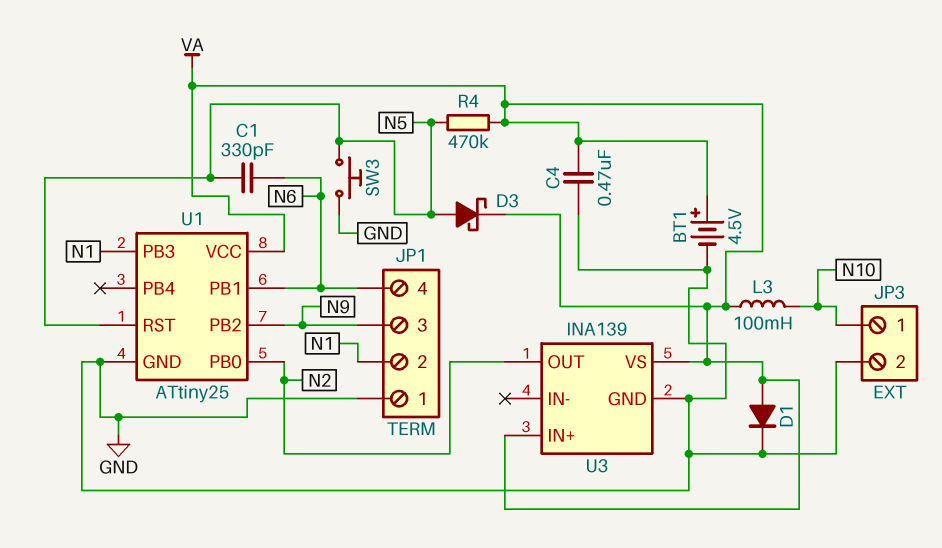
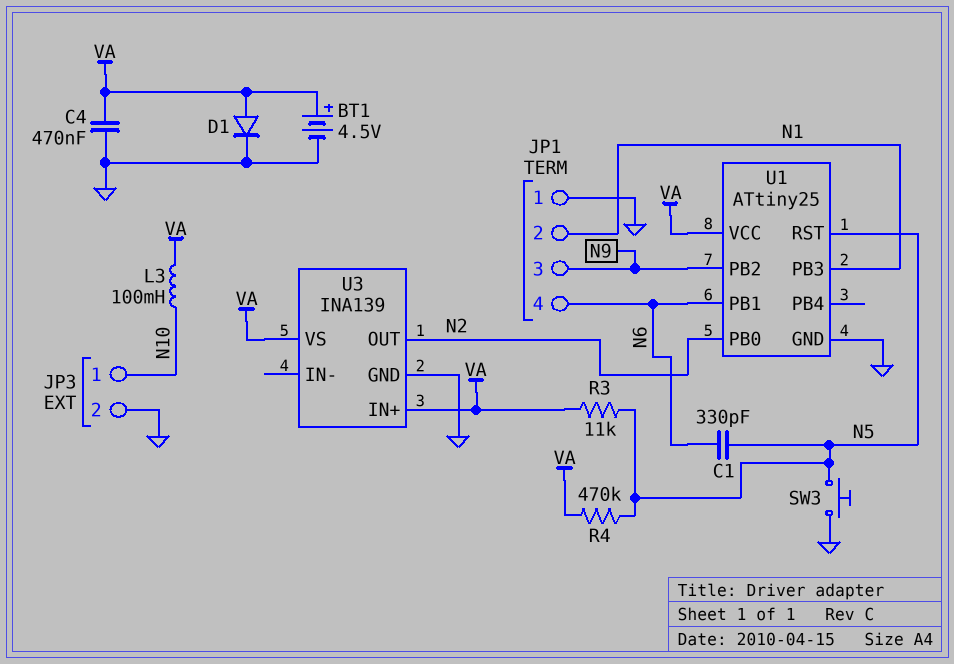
D3: schottky (A N5, K VA) -> none
R3: none -> 11k (N5, VA)

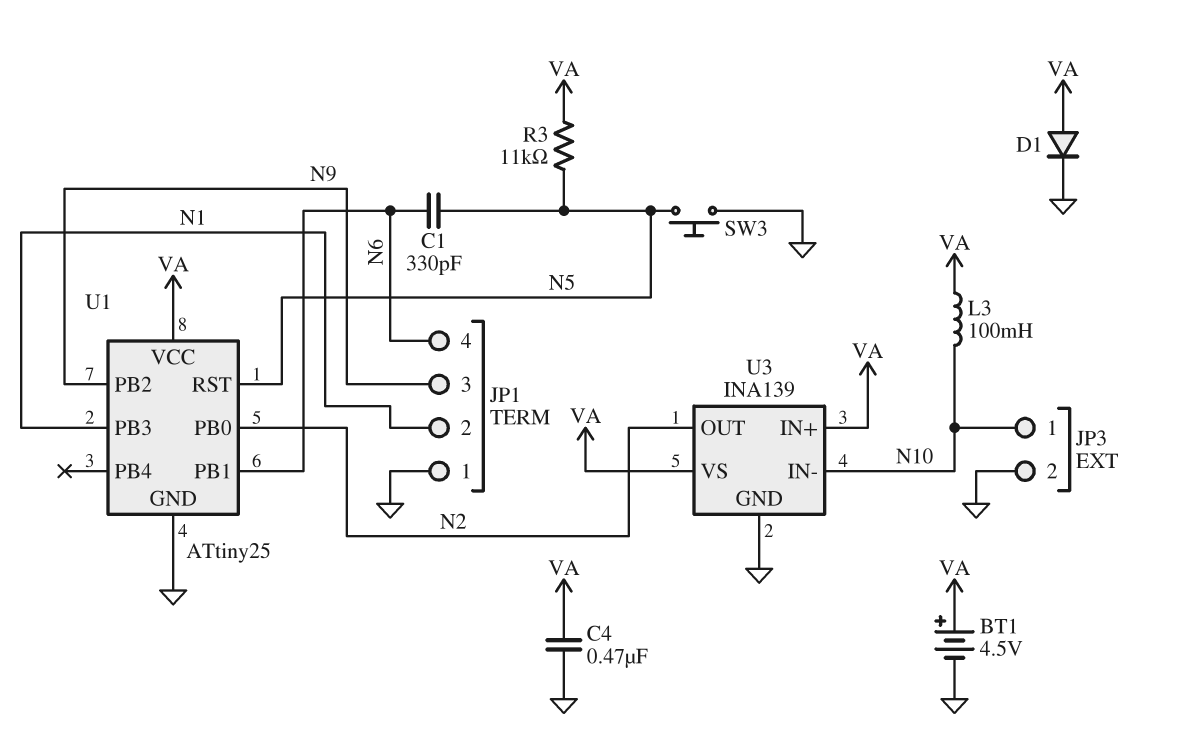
R4: 470k (N5, VA) -> none
U3 pin IN-: none -> N10

